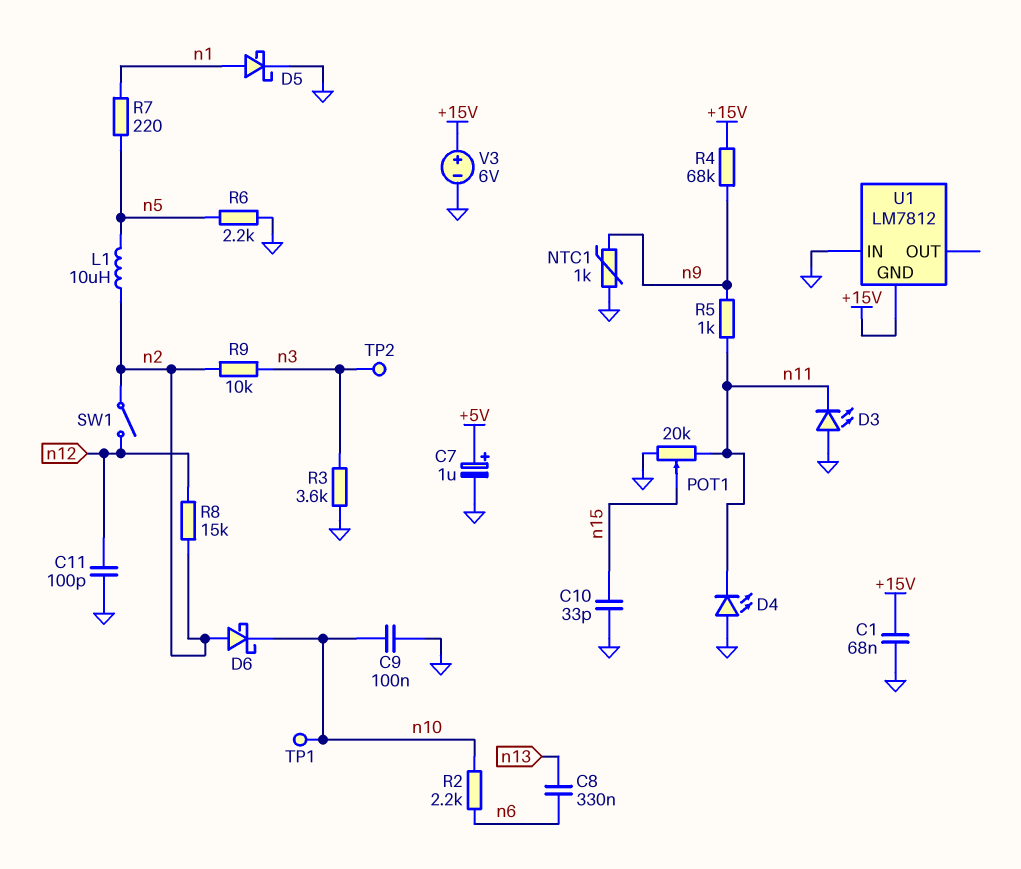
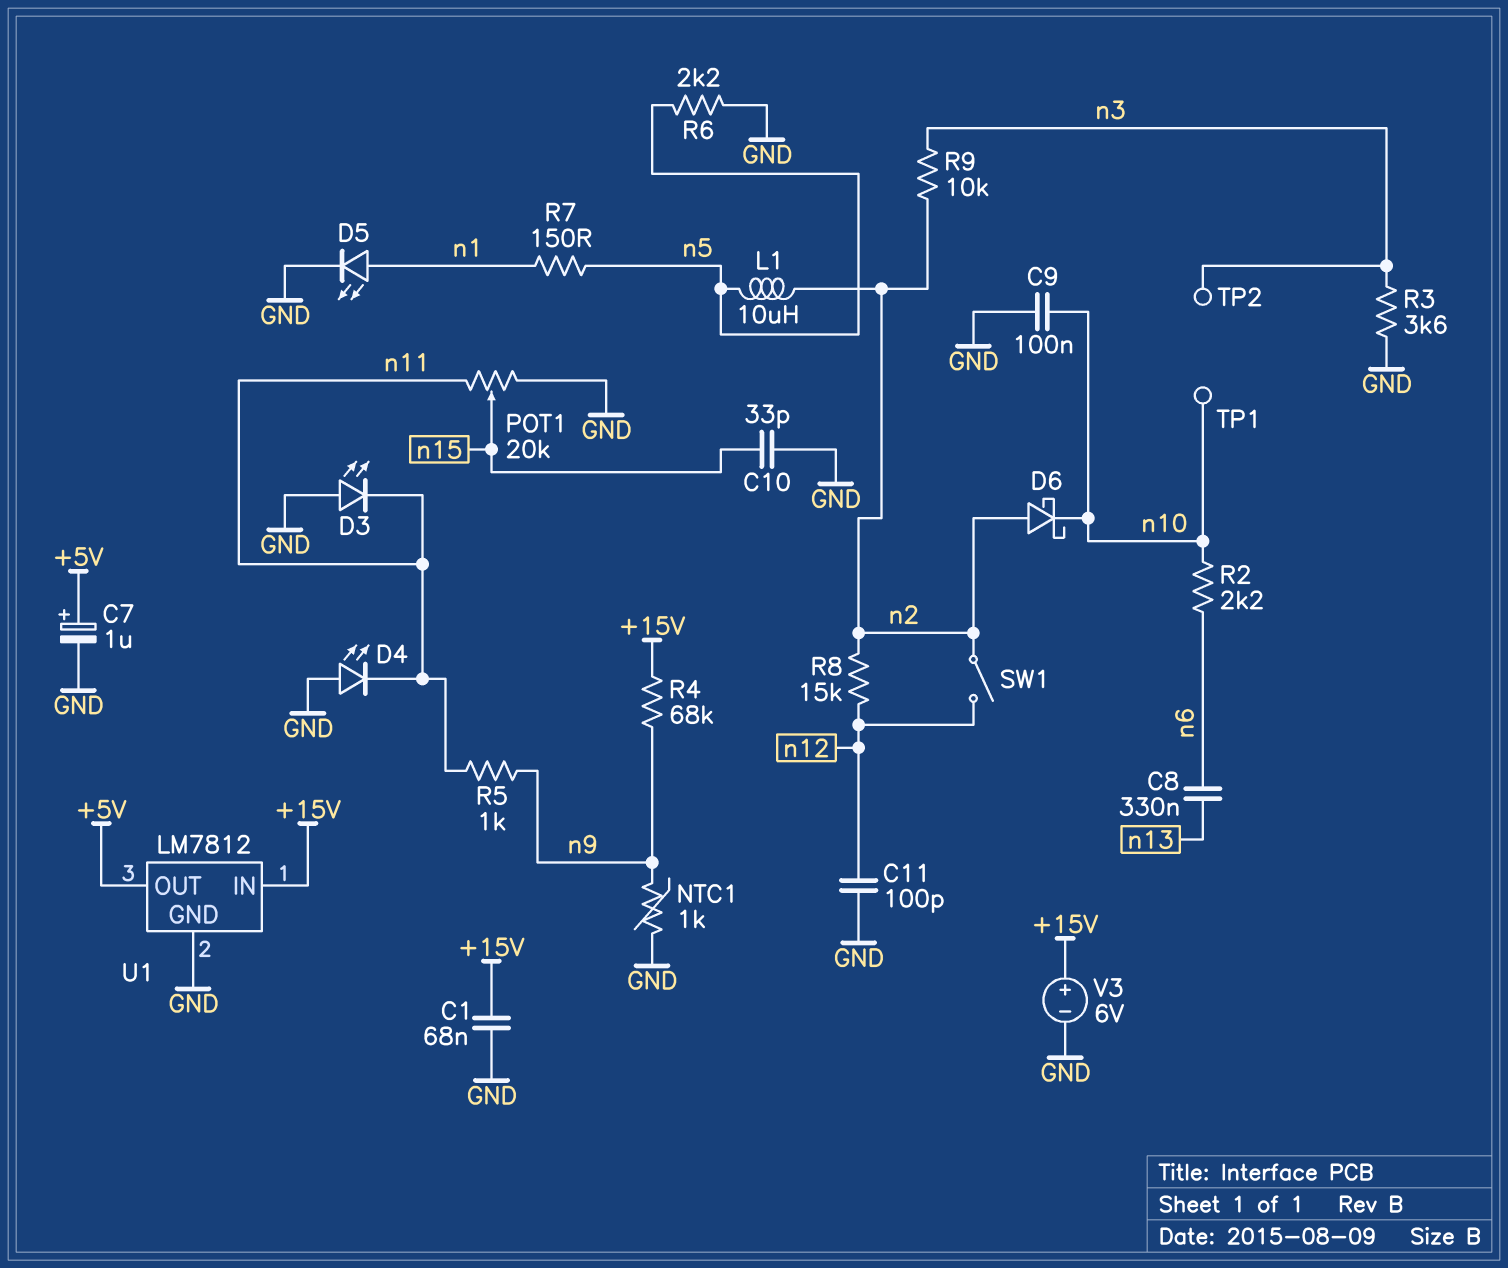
D5: schottky (A n1, K GND) -> LED (A n1, K GND)
R7: 220 (n1, n5) -> 150 (n1, n5)
U1 pin GND: +15V -> GND
U1 pin IN: GND -> +15V
U1 pin OUT: none -> +5V

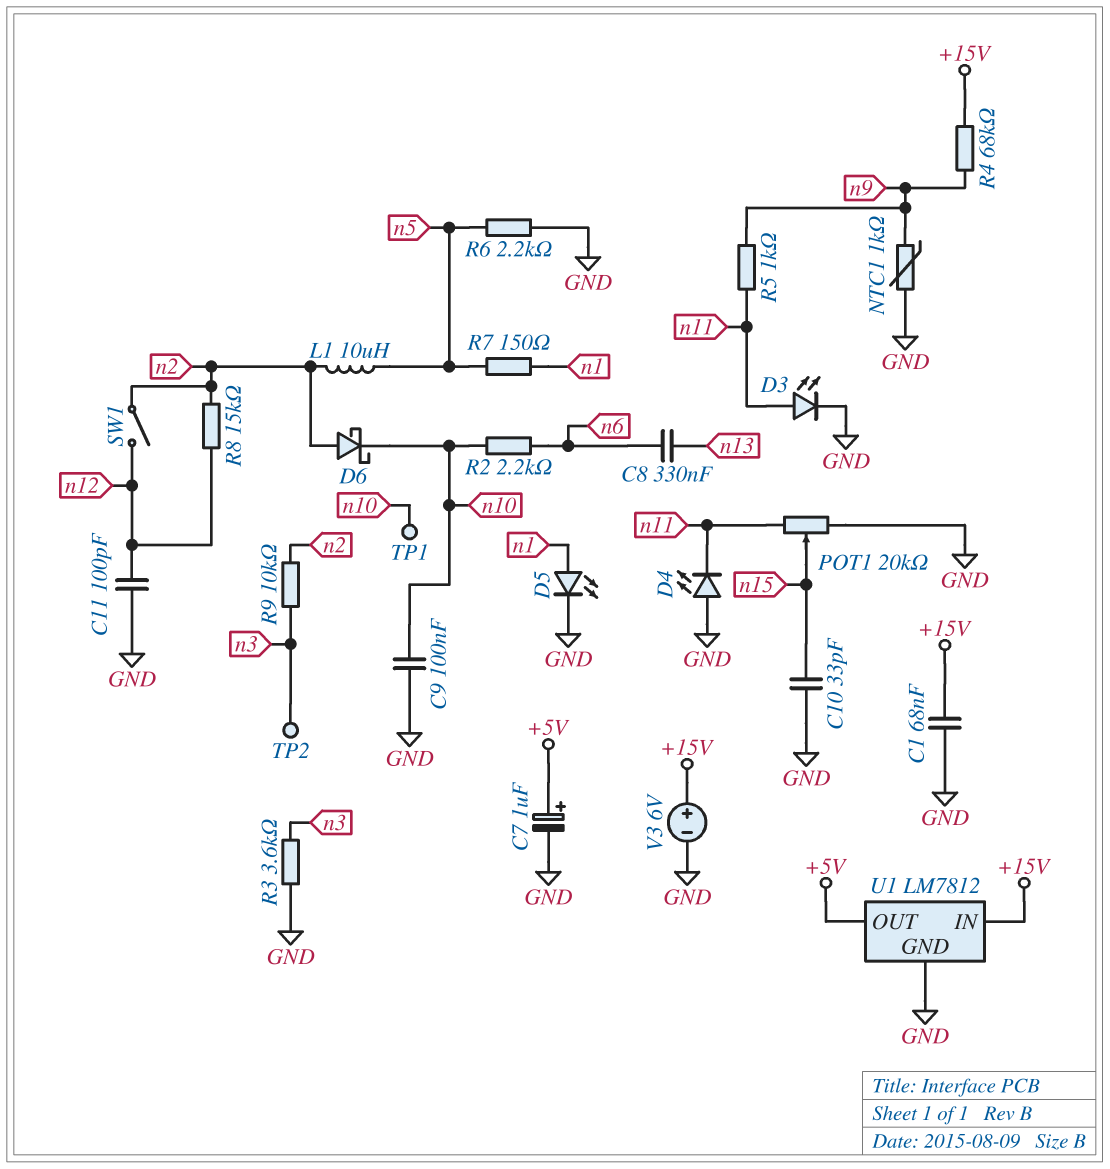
D3: LED (A GND, K n11) -> LED (A n11, K GND)

